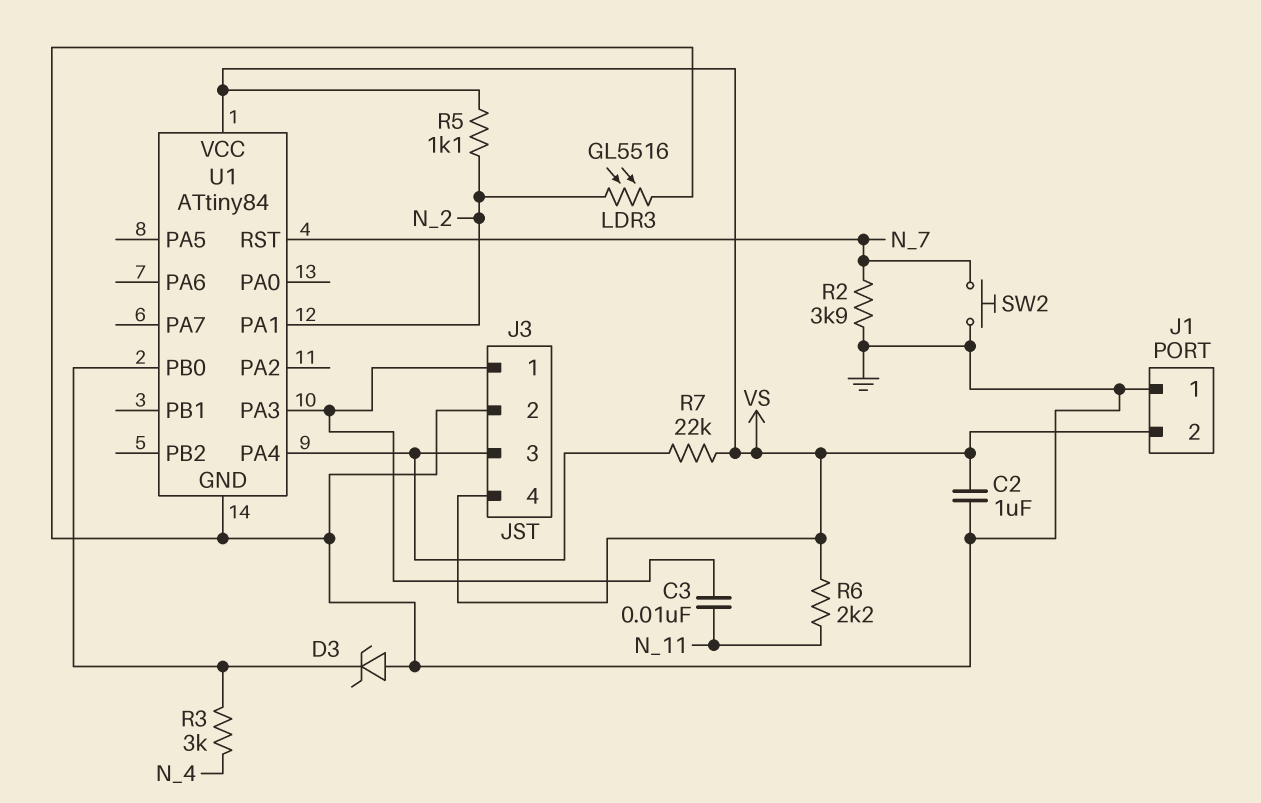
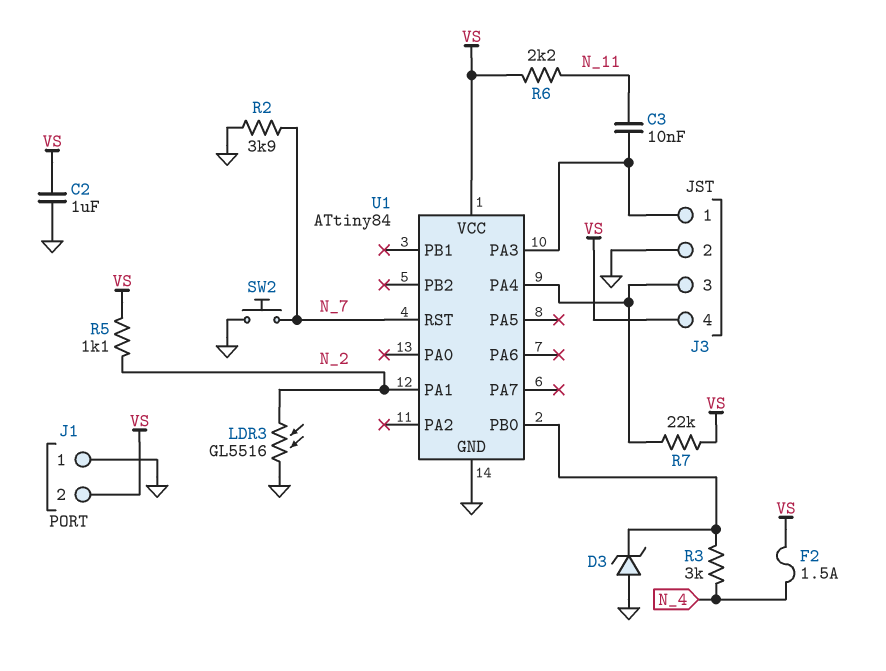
F2: none -> 1.5A (N_4, VS)

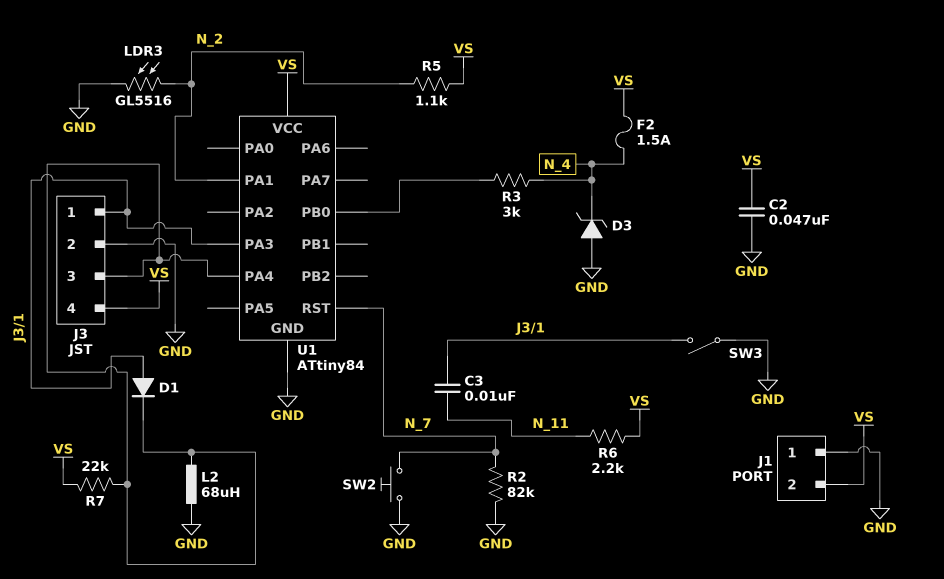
C2: 1uF (GND, VS) -> 47nF (GND, VS)
D1: none -> diode (A J3/1, K J3/3)
D3: zener (A GND, K U1/PB0) -> zener (A GND, K N_4)
L2: none -> 68uH (GND, J3/3)
R2: 3.9k (GND, N_7) -> 82k (GND, N_7)
SW3: none -> switch (GND, J3/1)

